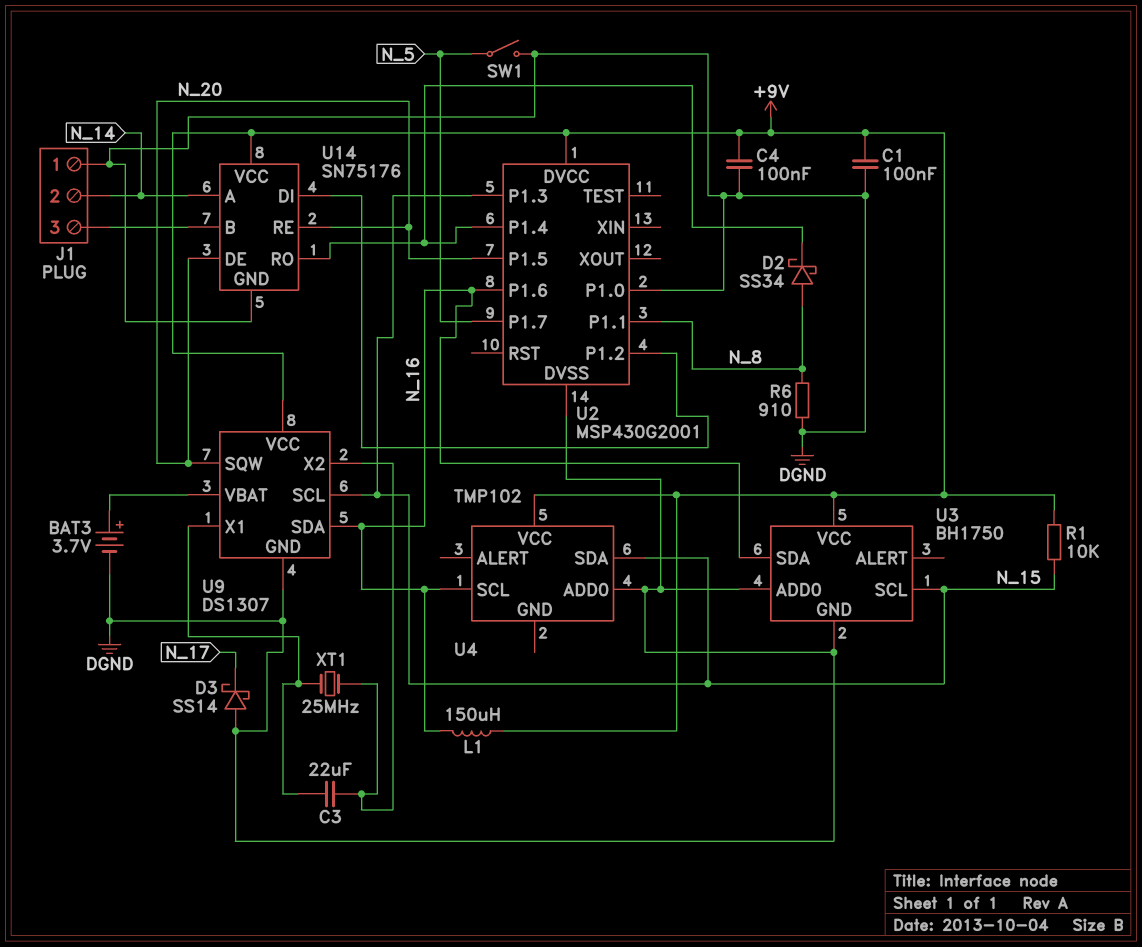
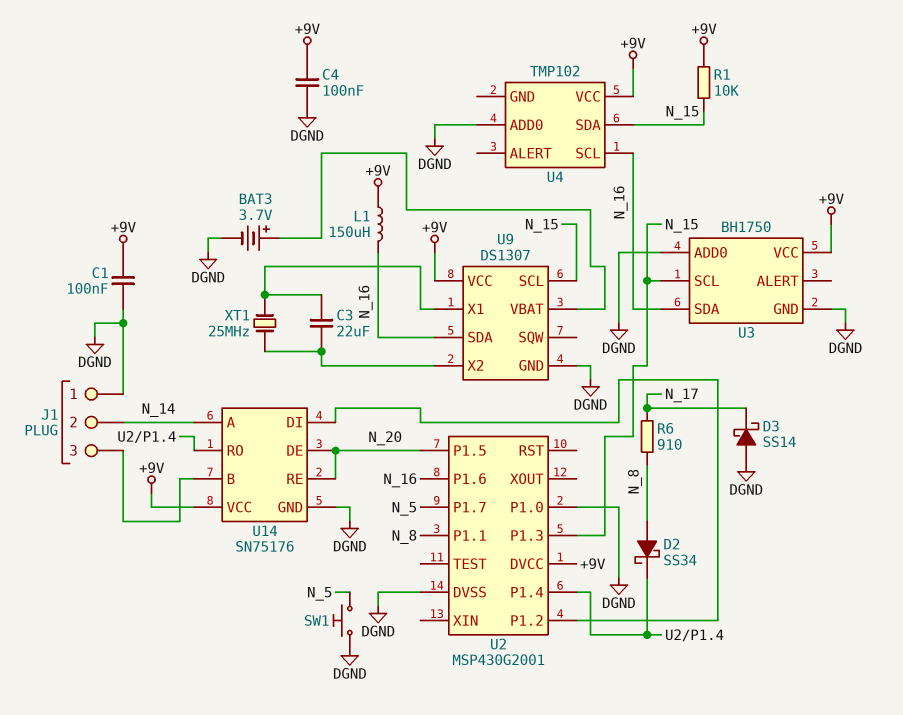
R6: 910 (DGND, N_8) -> 910 (N_8, N_17)
SW1: switch (DGND, N_5) -> button (DGND, N_5)
U9 pin SQW: N_20 -> none

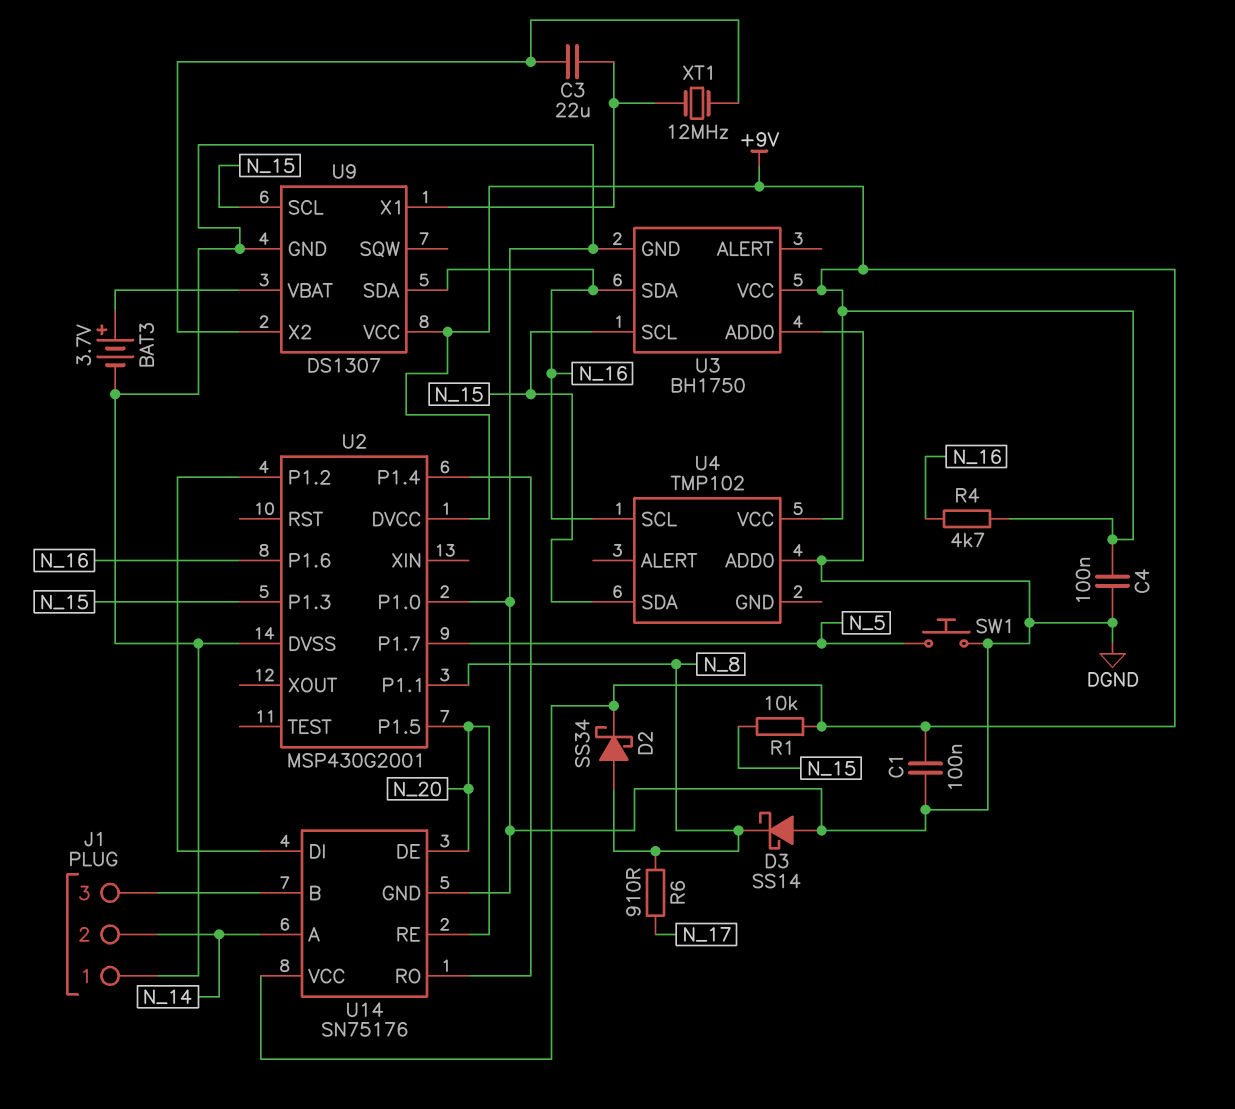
D2: schottky SS34 (A N_8, K U2/P1.4) -> schottky SS34 (A N_8, K +9V)
D3: schottky SS14 (A DGND, K N_17) -> schottky SS14 (A DGND, K N_8)
L1: 150uH (+9V, N_16) -> none
R4: none -> 4.7k (+9V, N_16)
XT1: 25MHz (U9/X1, U9/X2) -> 12MHz (U9/X1, U9/X2)

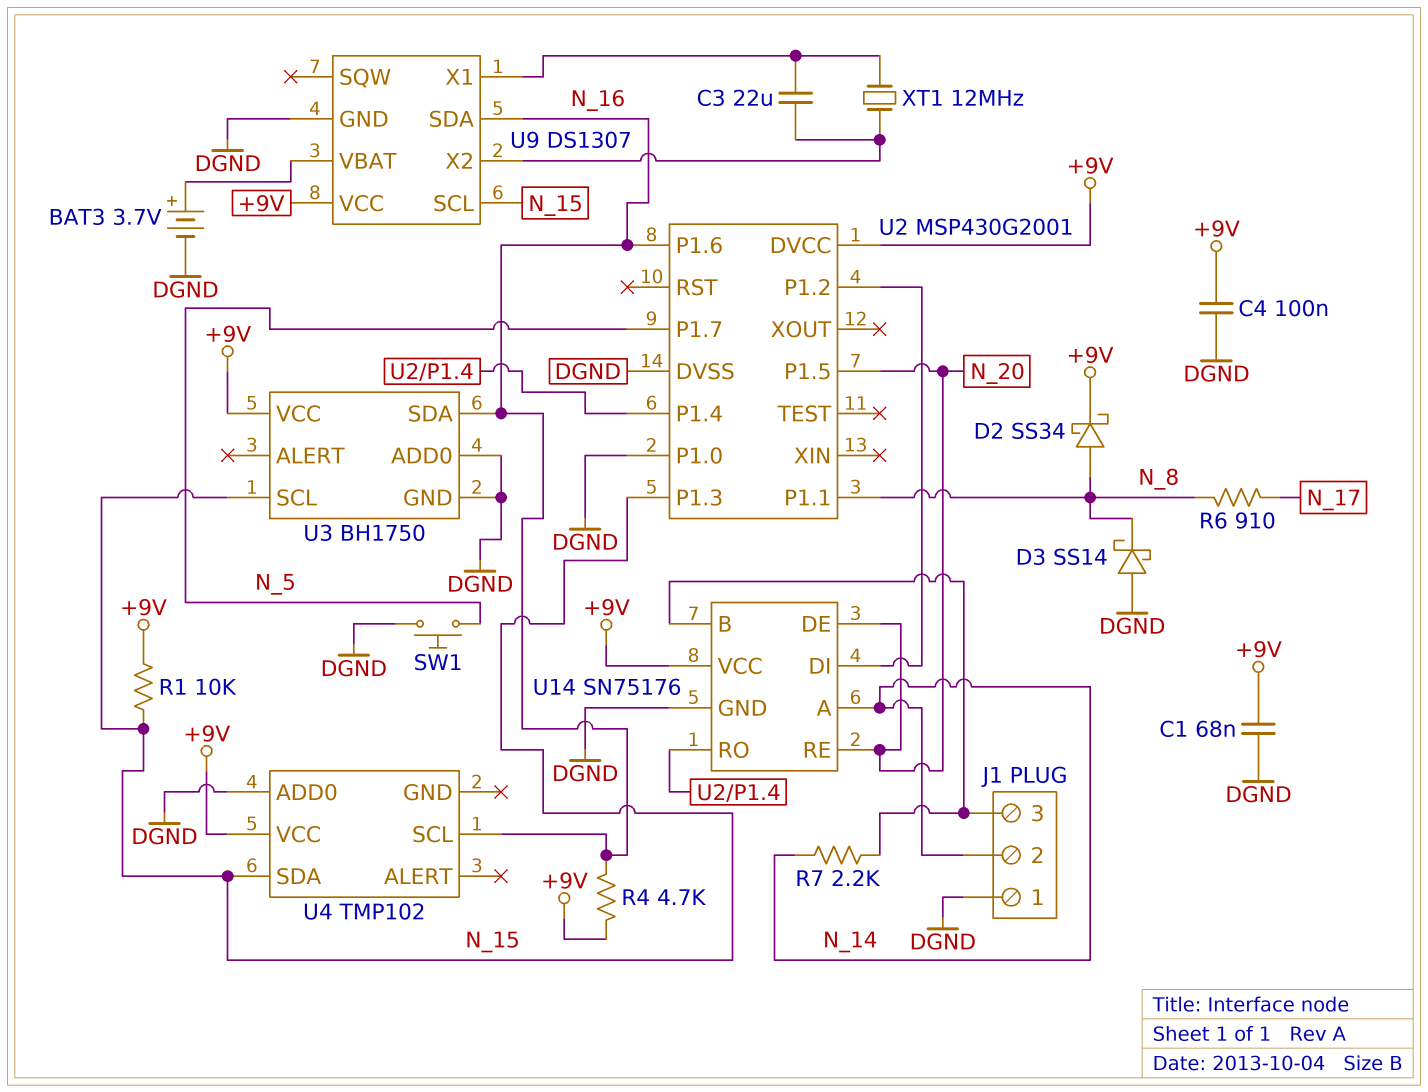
C1: 100nF (+9V, DGND) -> 68nF (+9V, DGND)
R7: none -> 2.2k (J1/3, N_14)

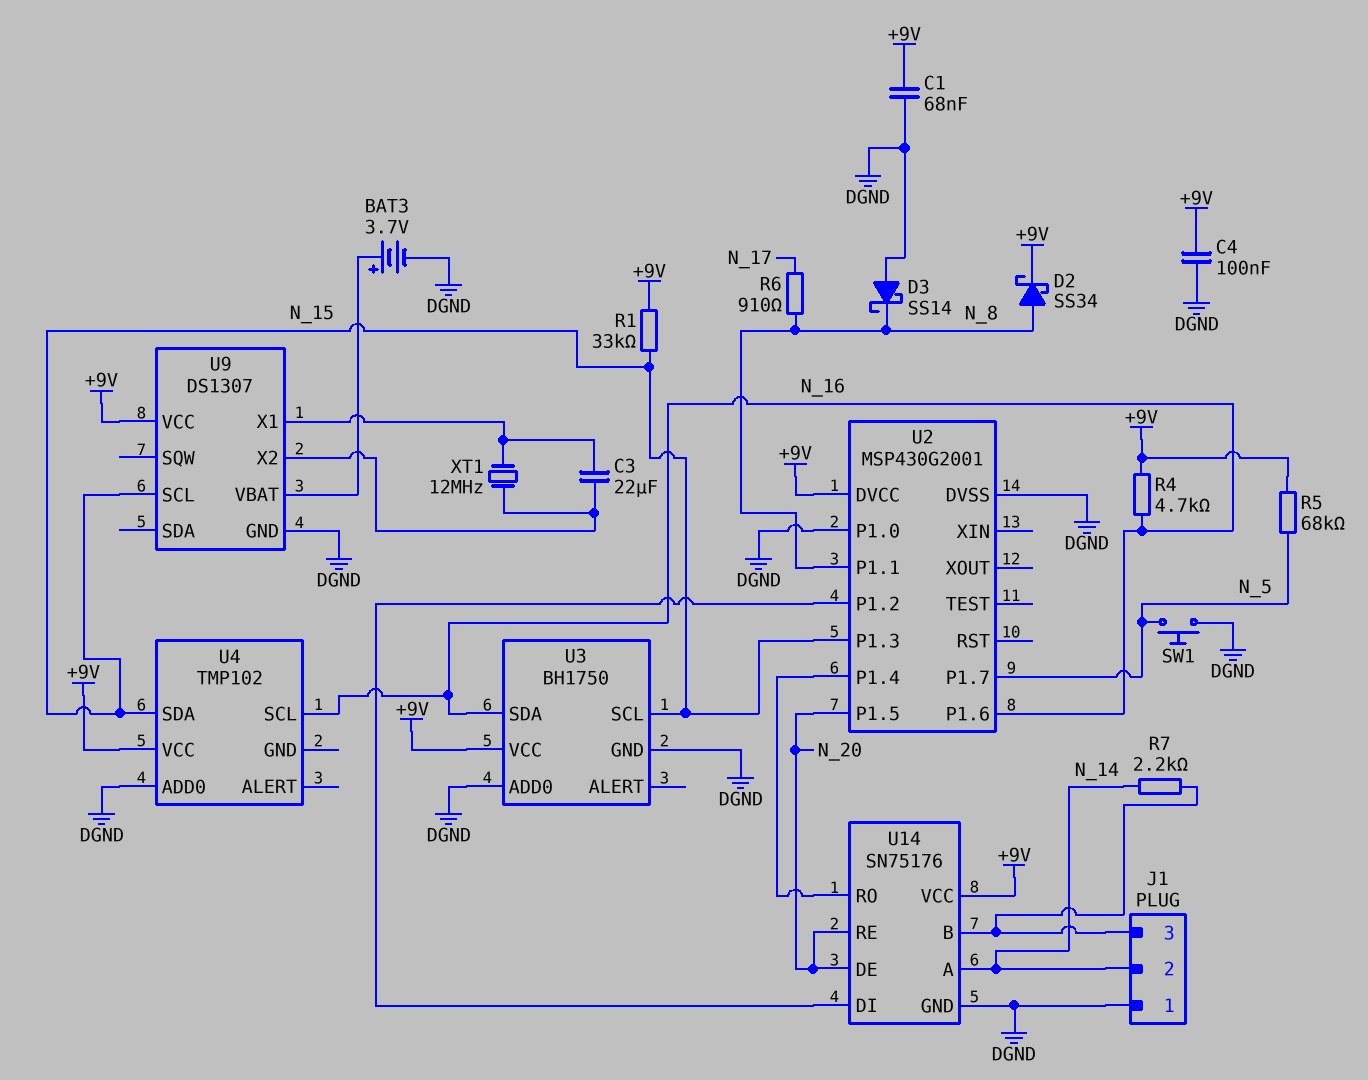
R1: 10k (+9V, N_15) -> 33k (+9V, N_15)
R5: none -> 68k (+9V, N_5)
U9 pin SDA: N_16 -> none

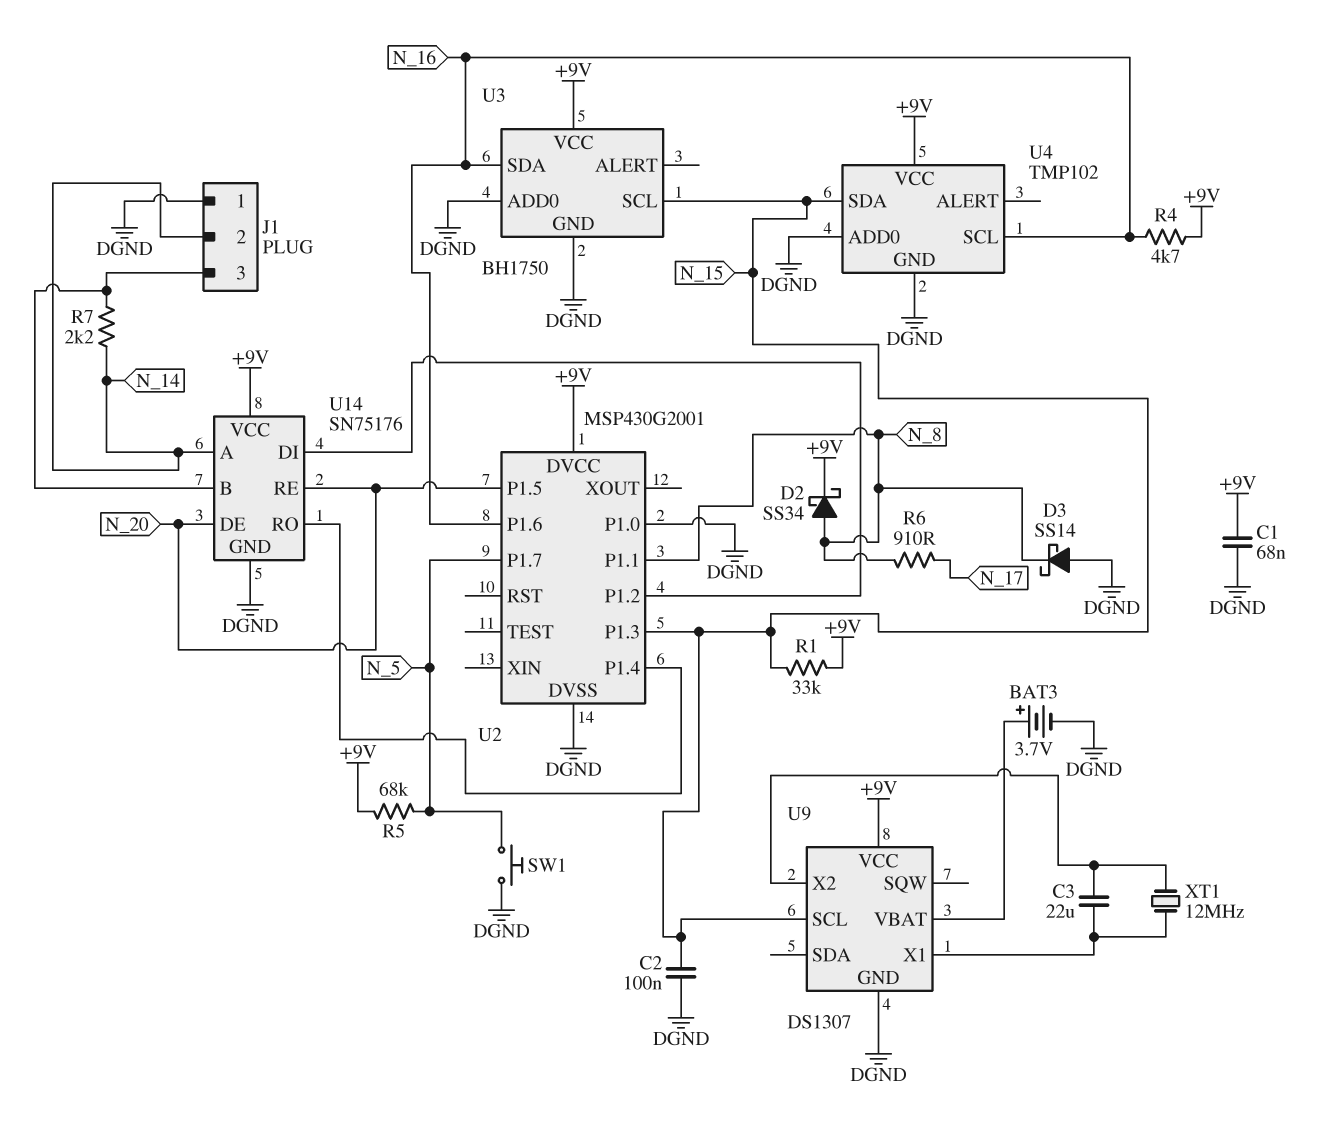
C2: none -> 100nF (DGND, N_15)
C4: 100nF (+9V, DGND) -> none
U4 pin GND: none -> DGND

